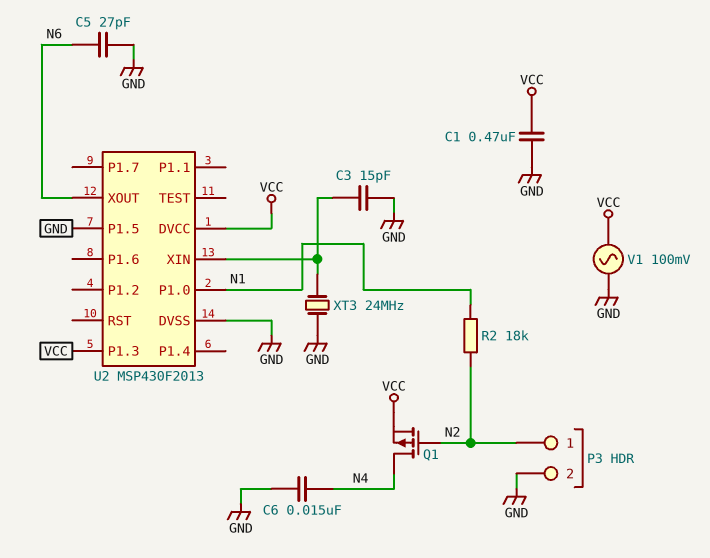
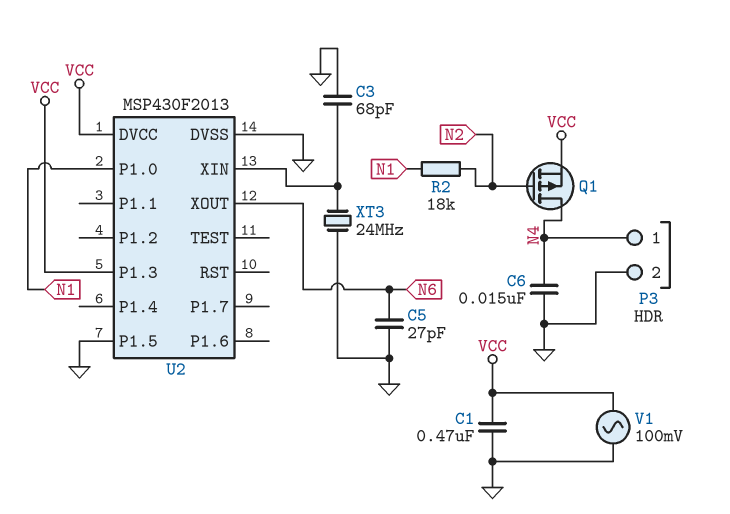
C3: 15pF (GND, U2/XIN) -> 68pF (GND, U2/XIN)
P3 pin 1: N2 -> N4

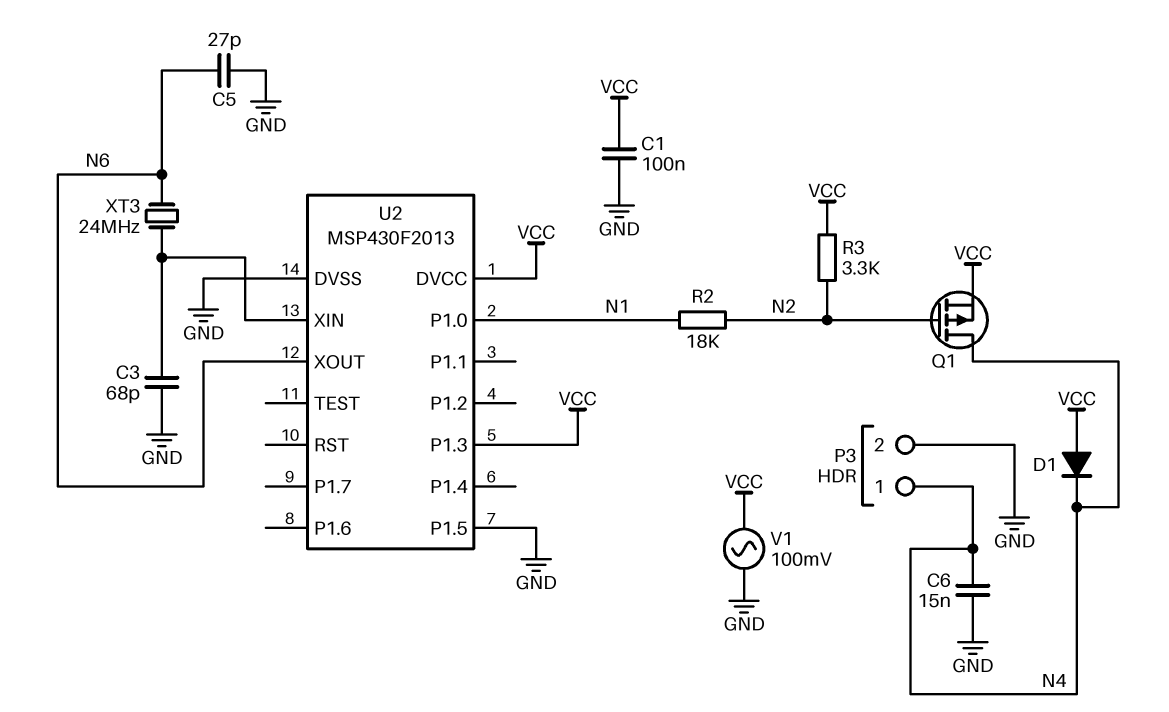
C1: 470nF (GND, VCC) -> 100nF (GND, VCC)
D1: none -> diode (A VCC, K N4)
R3: none -> 3.3k (N2, VCC)
XT3: 24MHz (GND, U2/XIN) -> 24MHz (N6, U2/XIN)

